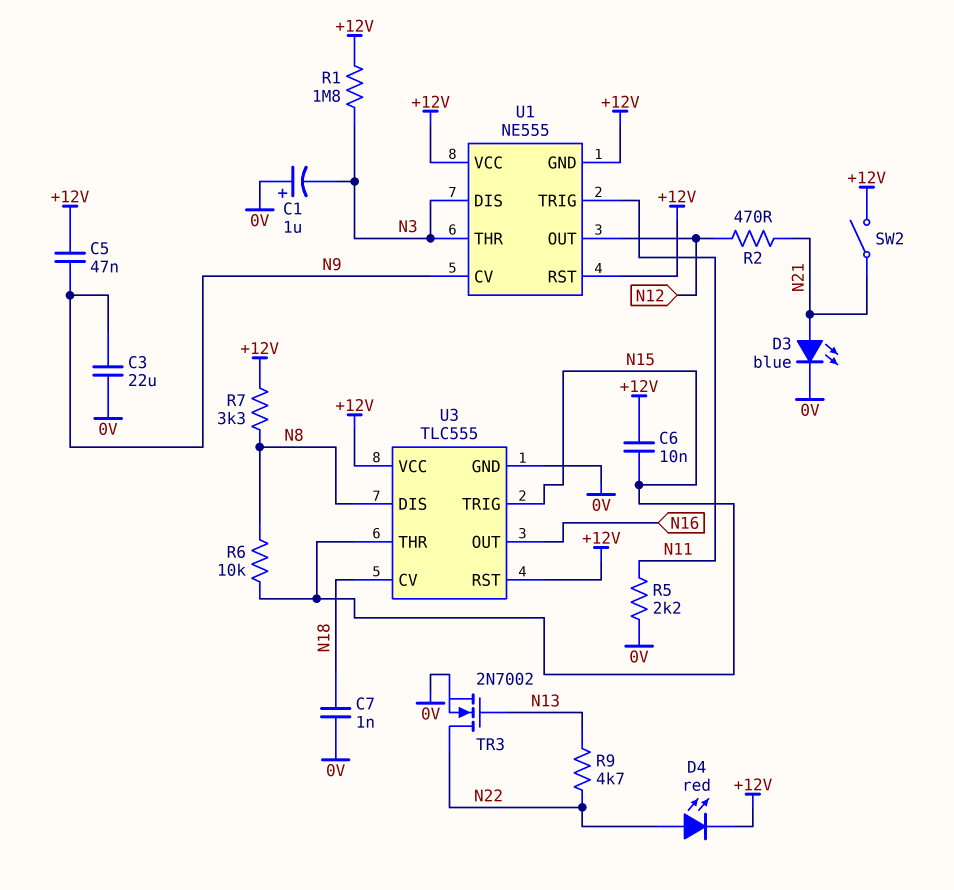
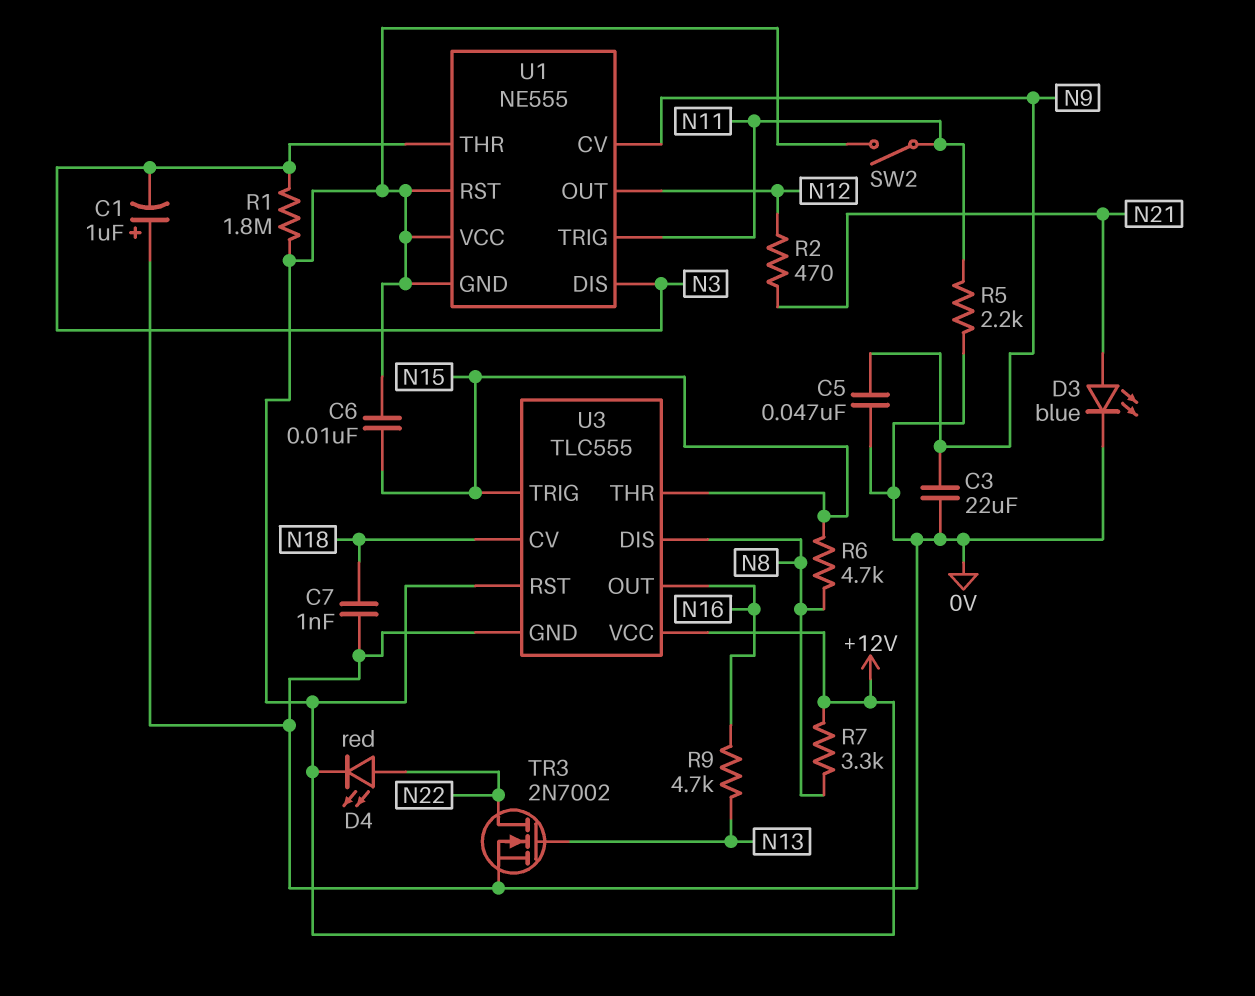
C5: 47nF (+12V, N9) -> 47nF (0V, N9)
R6: 10k (N8, N15) -> 4.7k (N8, N15)
R9: 4.7k (N13, N22) -> 4.7k (N13, N16)
SW2: switch (+12V, N21) -> switch (+12V, N11)

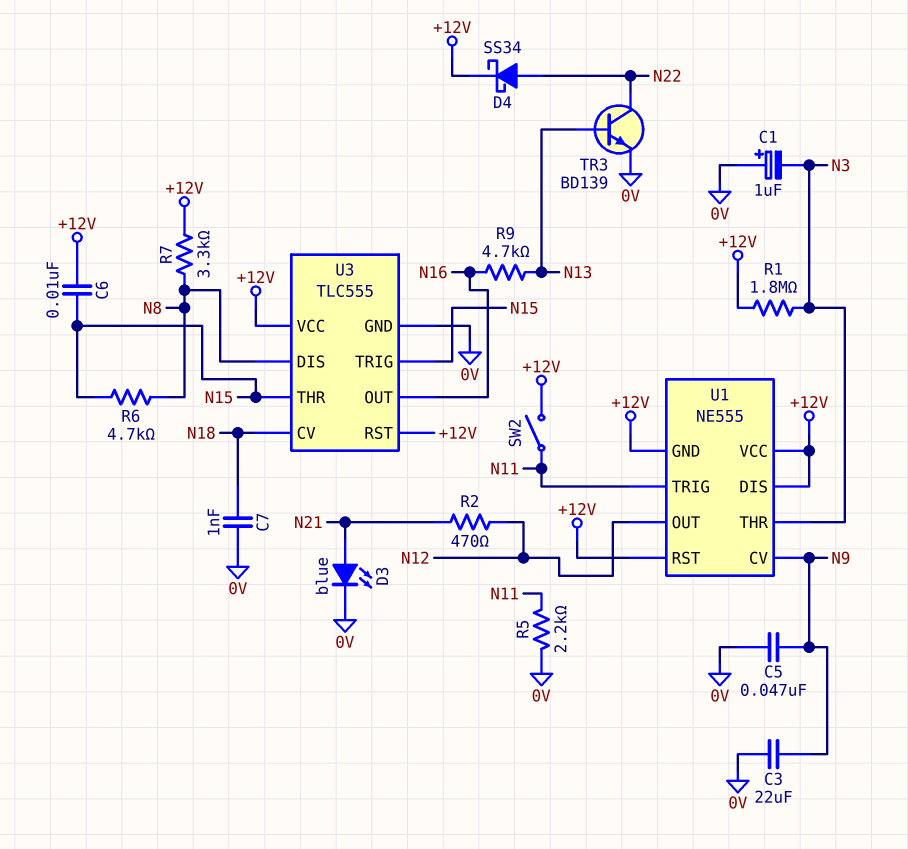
D4: LED red (A N22, K +12V) -> schottky SS34 (A N22, K +12V)
TR3: NMOS 2N7002 (G N13, D N22, S 0V) -> NPN BD139 (B N13, C N22, E 0V)
U1 pin DIS: N3 -> +12V

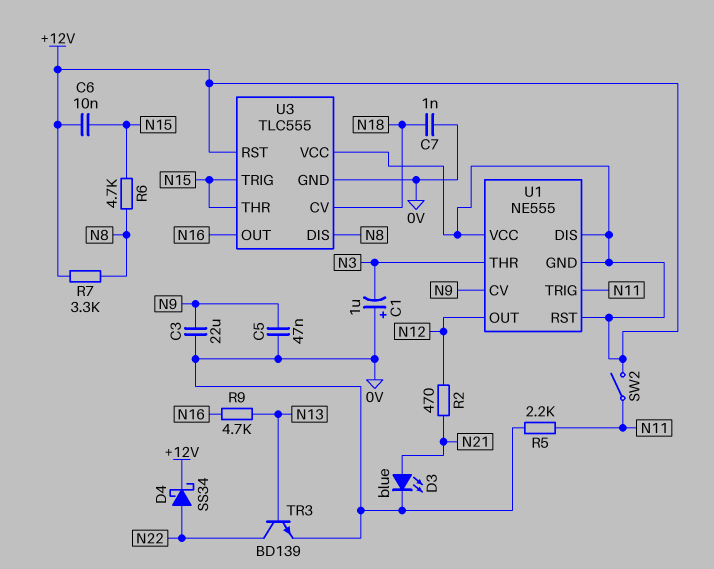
R1: 1.8M (+12V, N3) -> none

